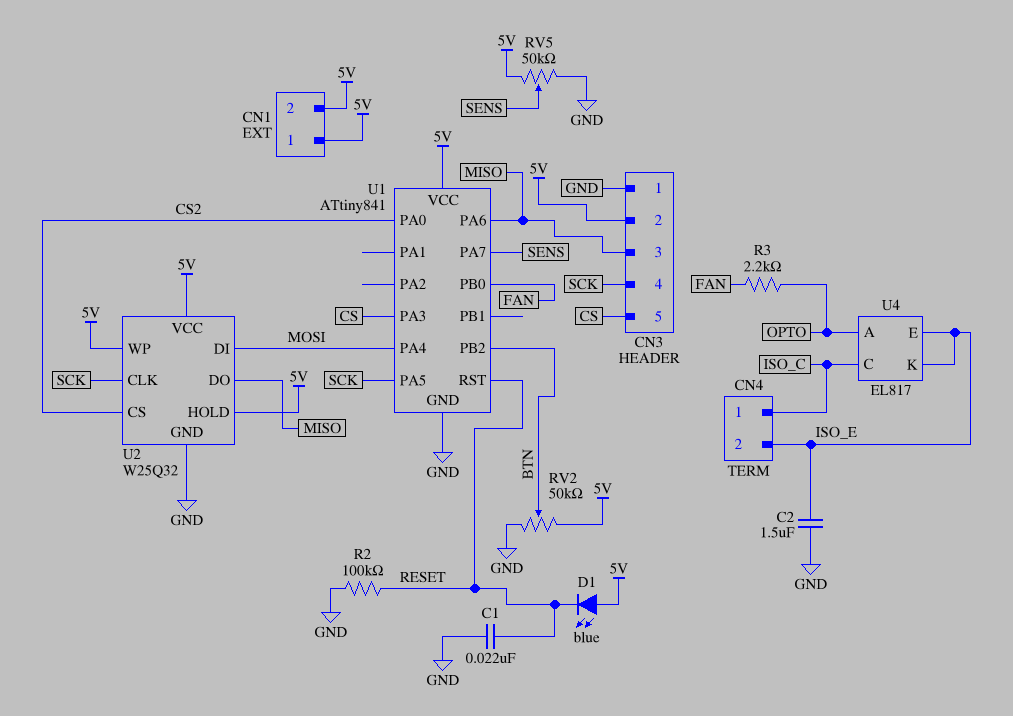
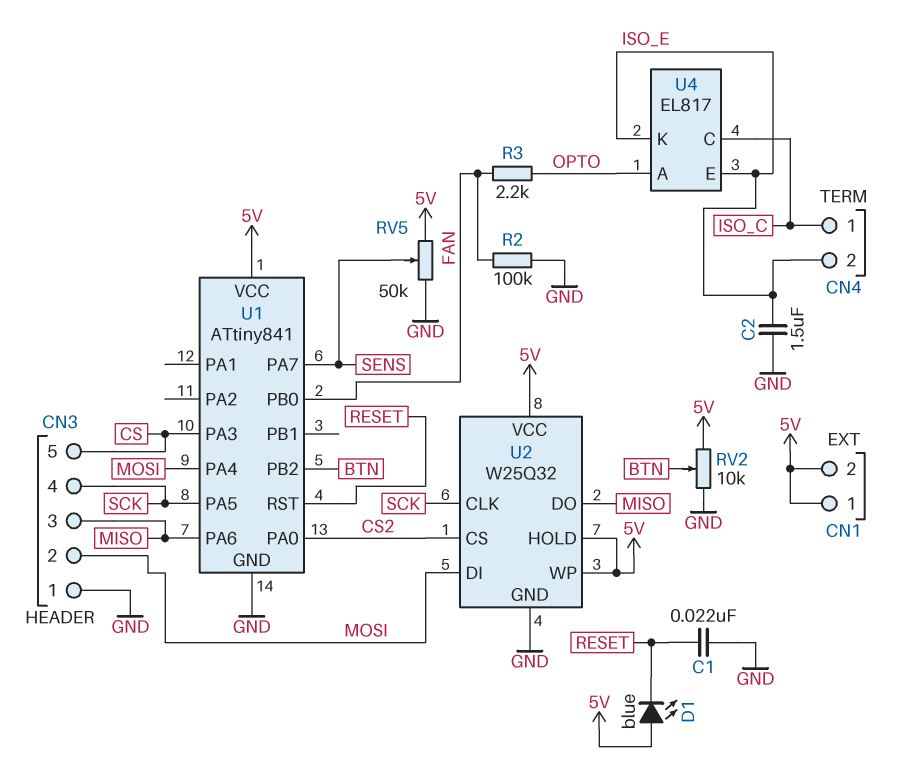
CN3 pin 2: 5V -> MOSI
R2: 100k (GND, RESET) -> 100k (FAN, GND)
RV2: 50k (5V, GND, wiper BTN) -> 10k (5V, GND, wiper BTN)

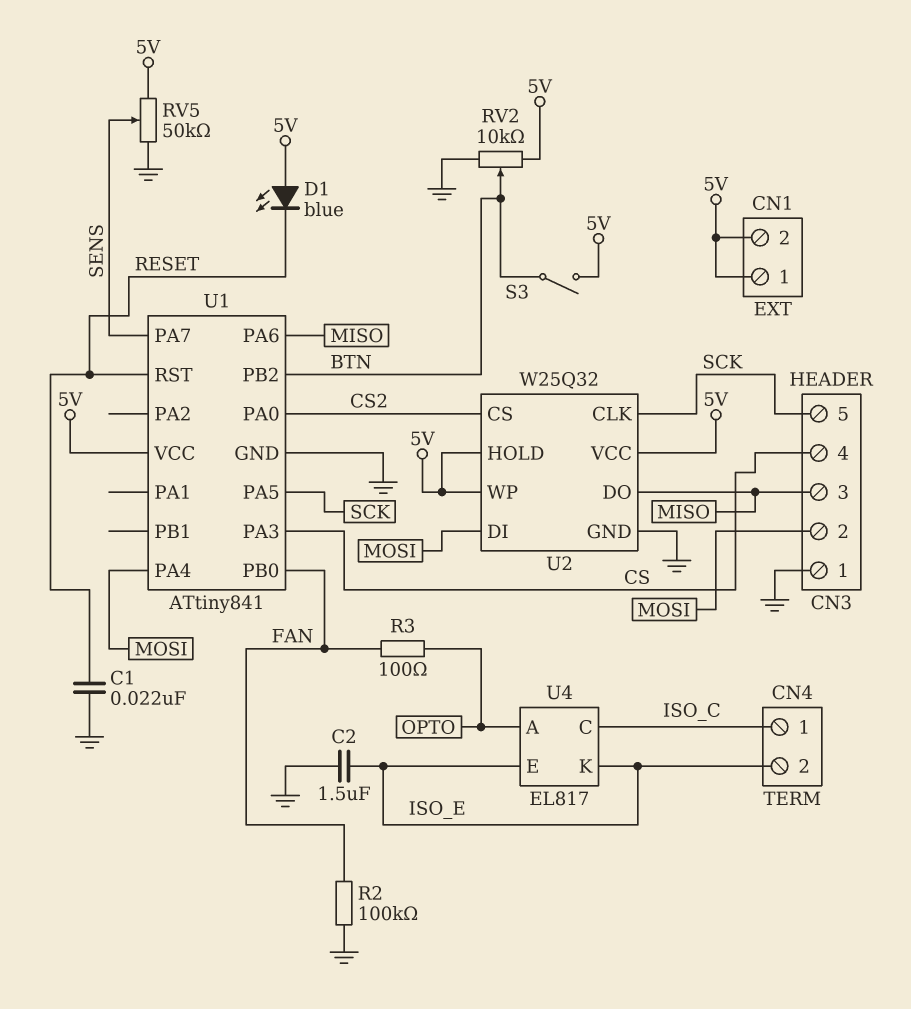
CN3 pin 4: SCK -> CS
CN3 pin 5: CS -> SCK
R3: 2.2k (FAN, OPTO) -> 100 (FAN, OPTO)
S3: none -> switch (5V, BTN)

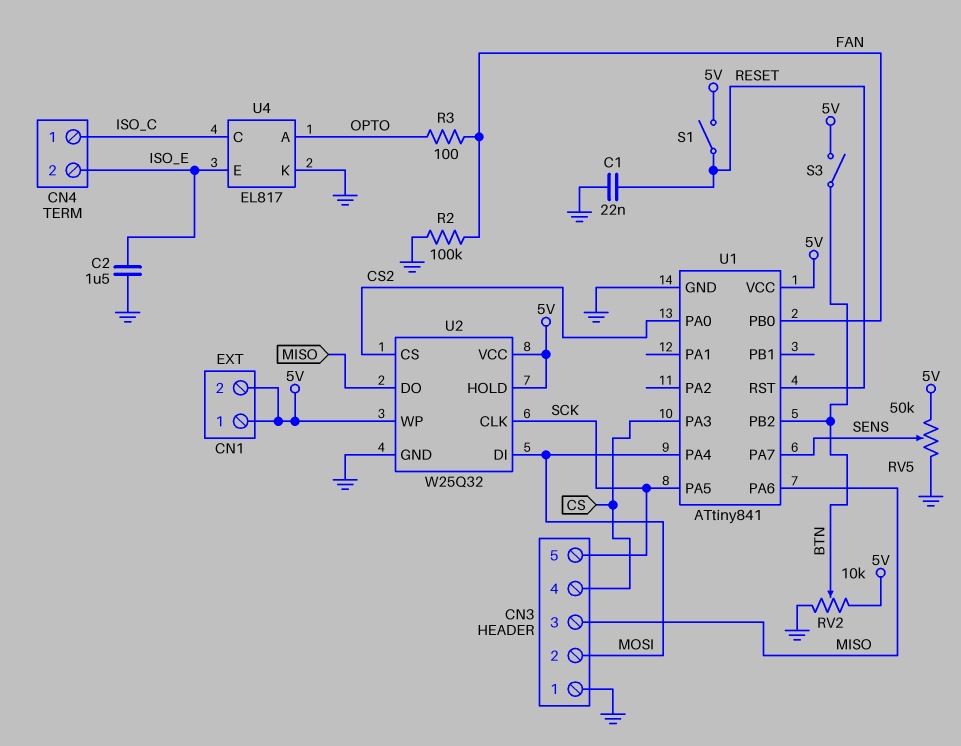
D1: LED blue (A 5V, K RESET) -> none
S1: none -> switch (5V, RESET)
U4 pin K: ISO_E -> GND

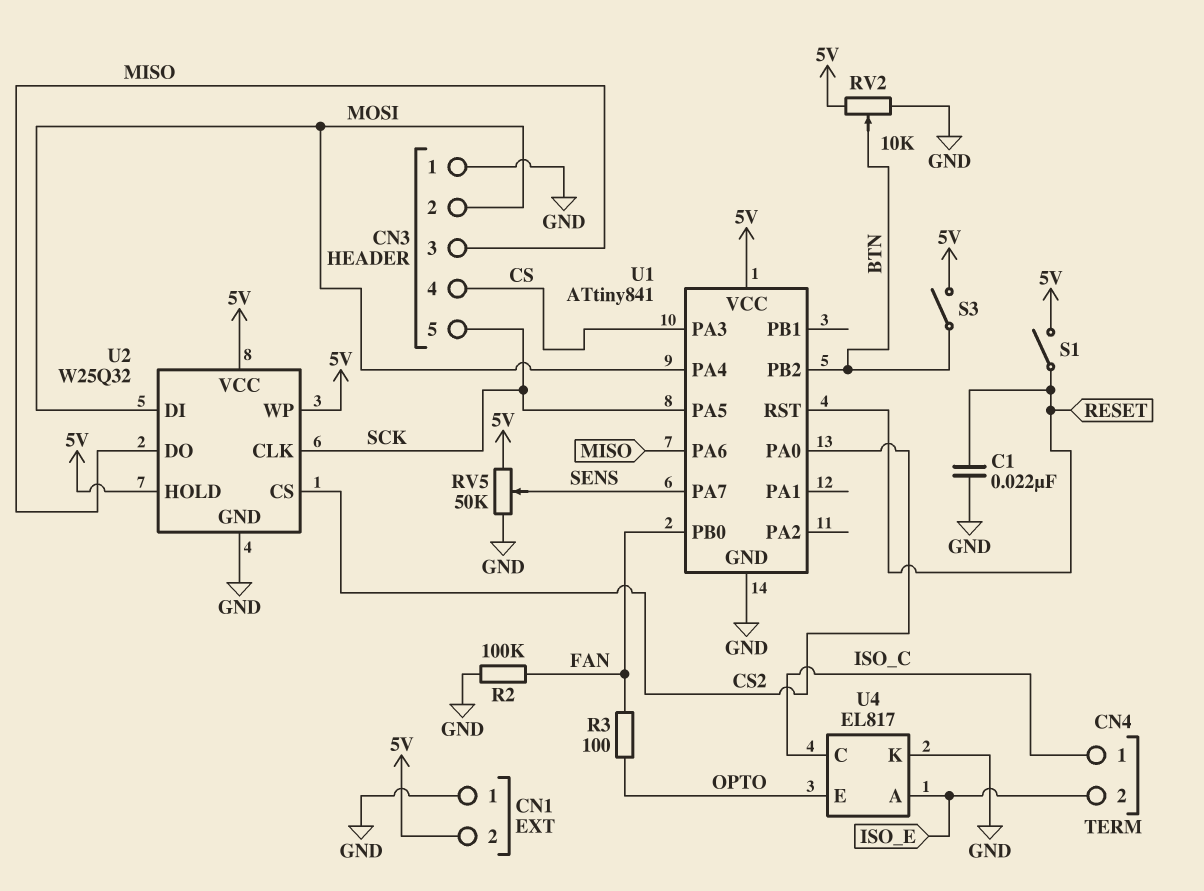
C2: 1.5uF (GND, ISO_E) -> none
CN1 pin 1: 5V -> GND
U4 pin A: OPTO -> ISO_E
U4 pin E: ISO_E -> OPTO

